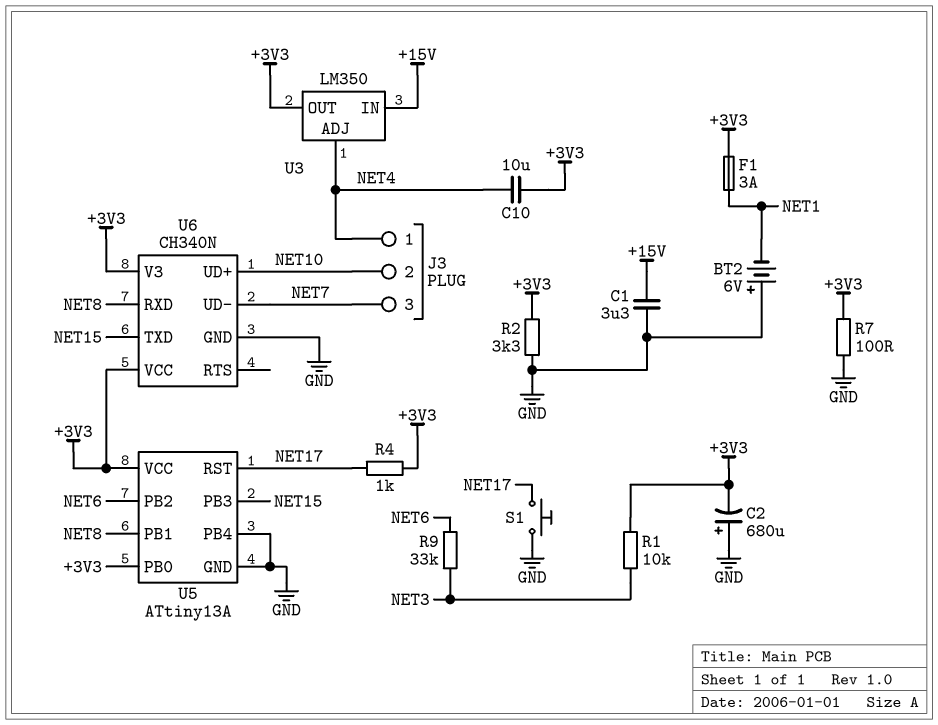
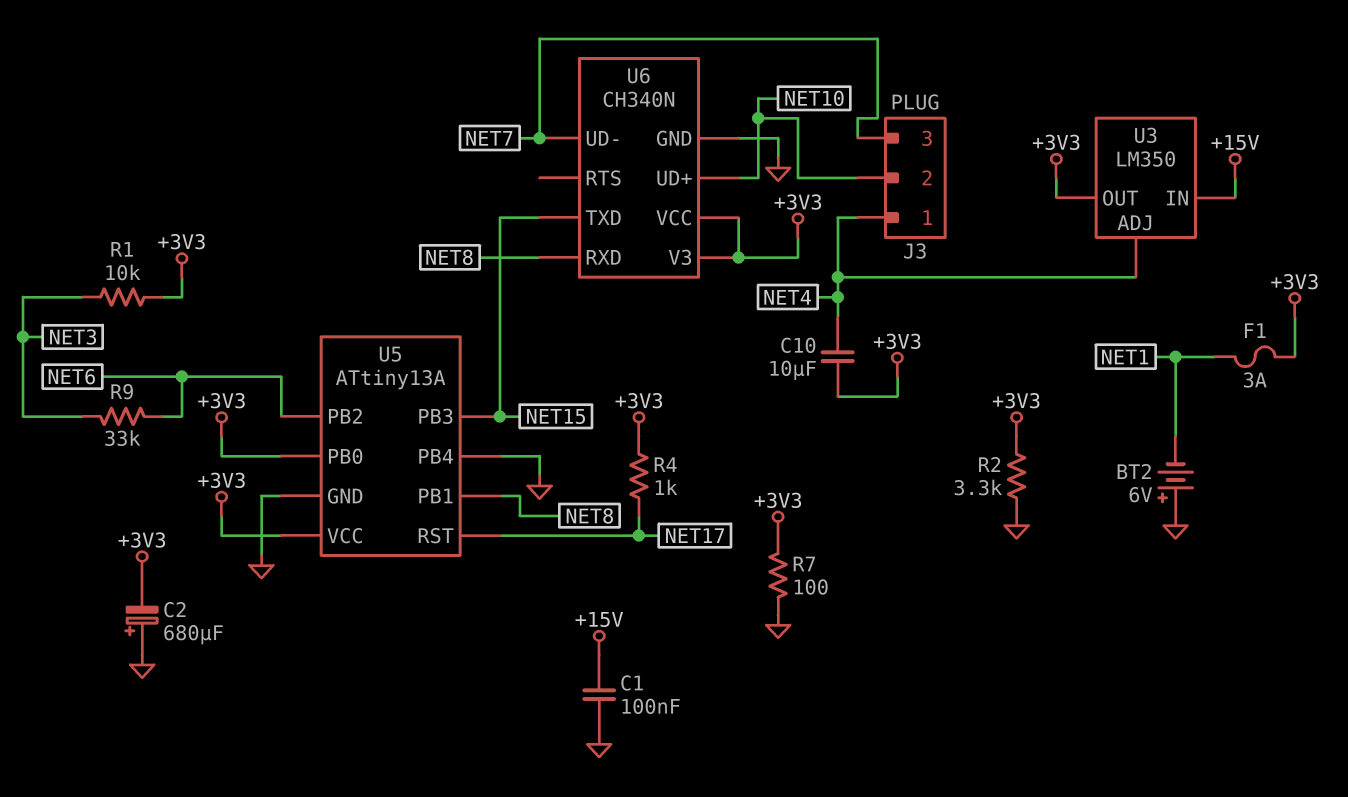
C1: 3.3uF (+15V, GND) -> 100nF (+15V, GND)
S1: button (GND, NET17) -> none

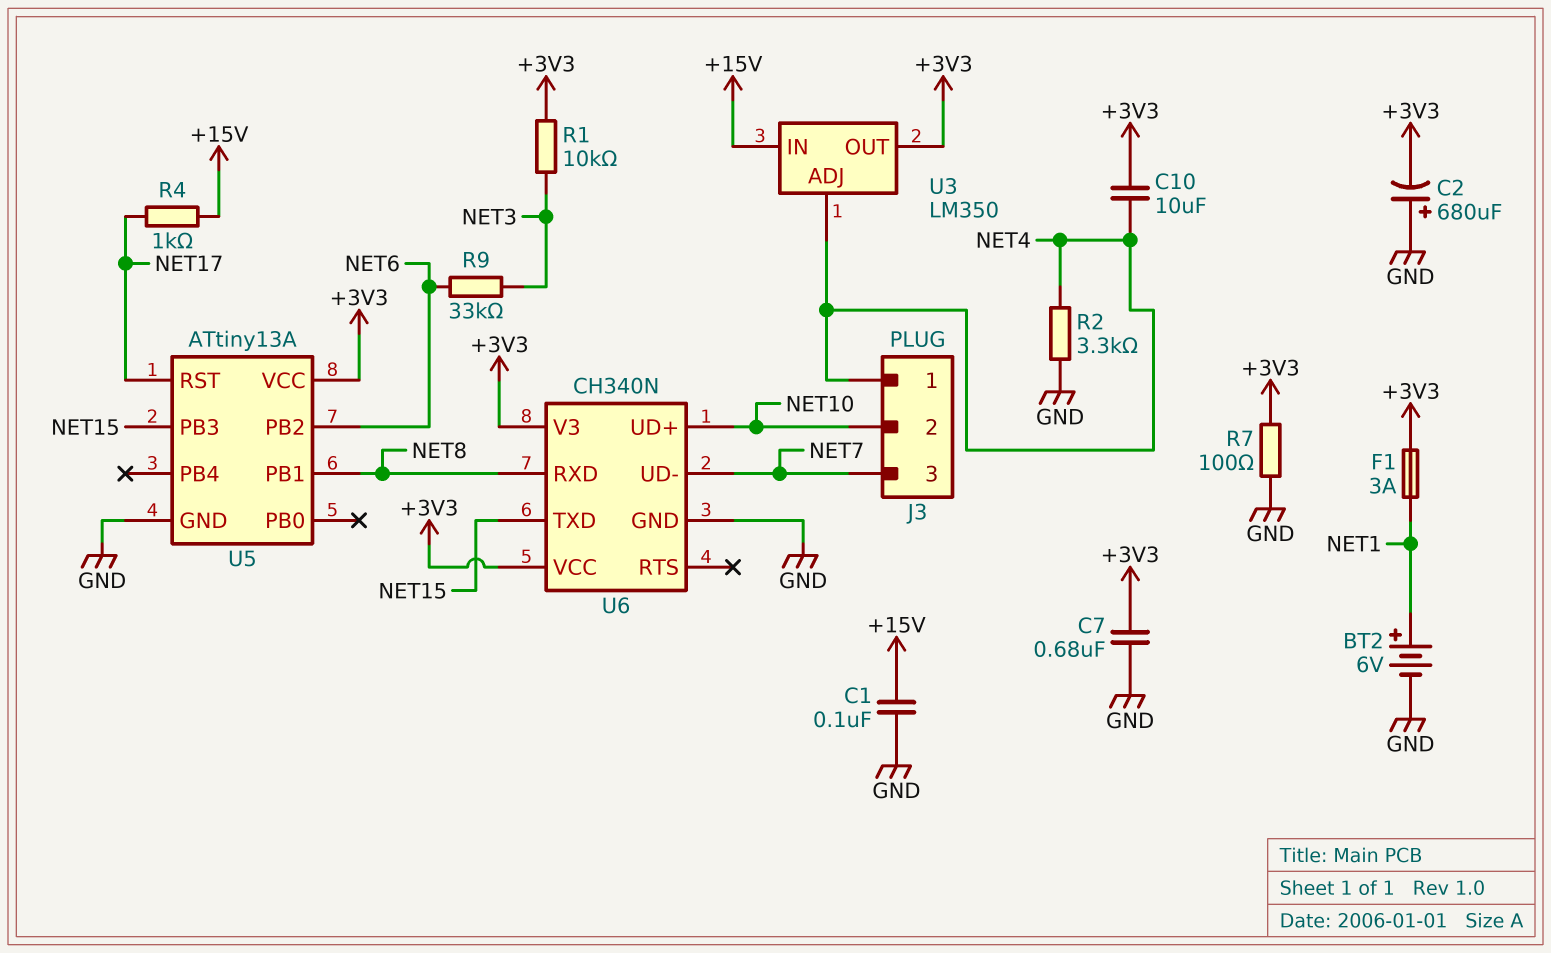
BT2: 6V (plus GND, minus NET1) -> 6V (plus NET1, minus GND)
C7: none -> 680nF (+3V3, GND)
R2: 3.3k (+3V3, GND) -> 3.3k (GND, NET4)
R4: 1k (+3V3, NET17) -> 1k (+15V, NET17)
U5 pin PB0: +3V3 -> none
U5 pin PB4: GND -> none

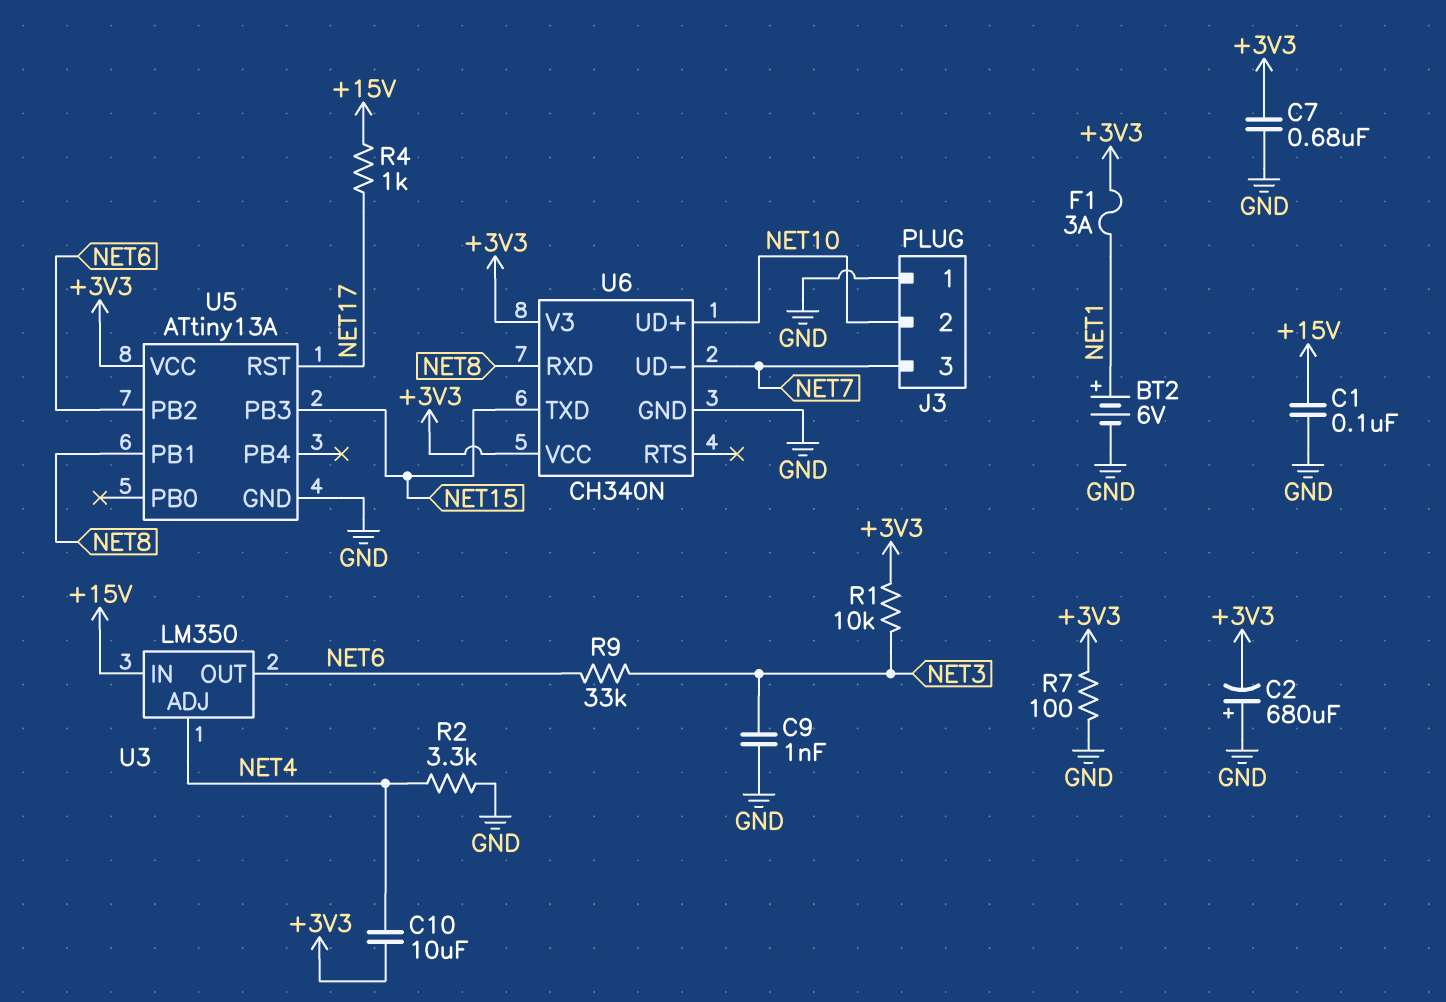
C9: none -> 1nF (GND, NET3)
J3 pin 1: NET4 -> GND
U3 pin OUT: +3V3 -> NET6

